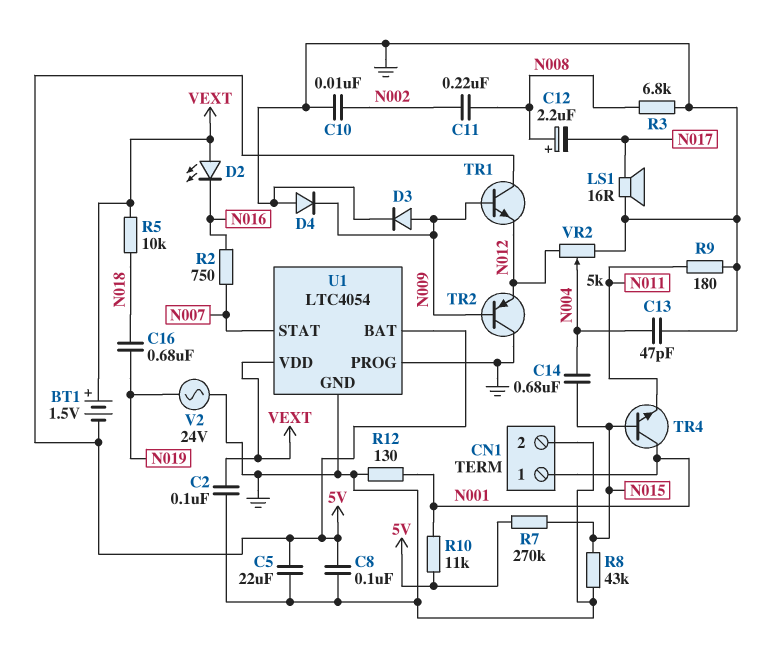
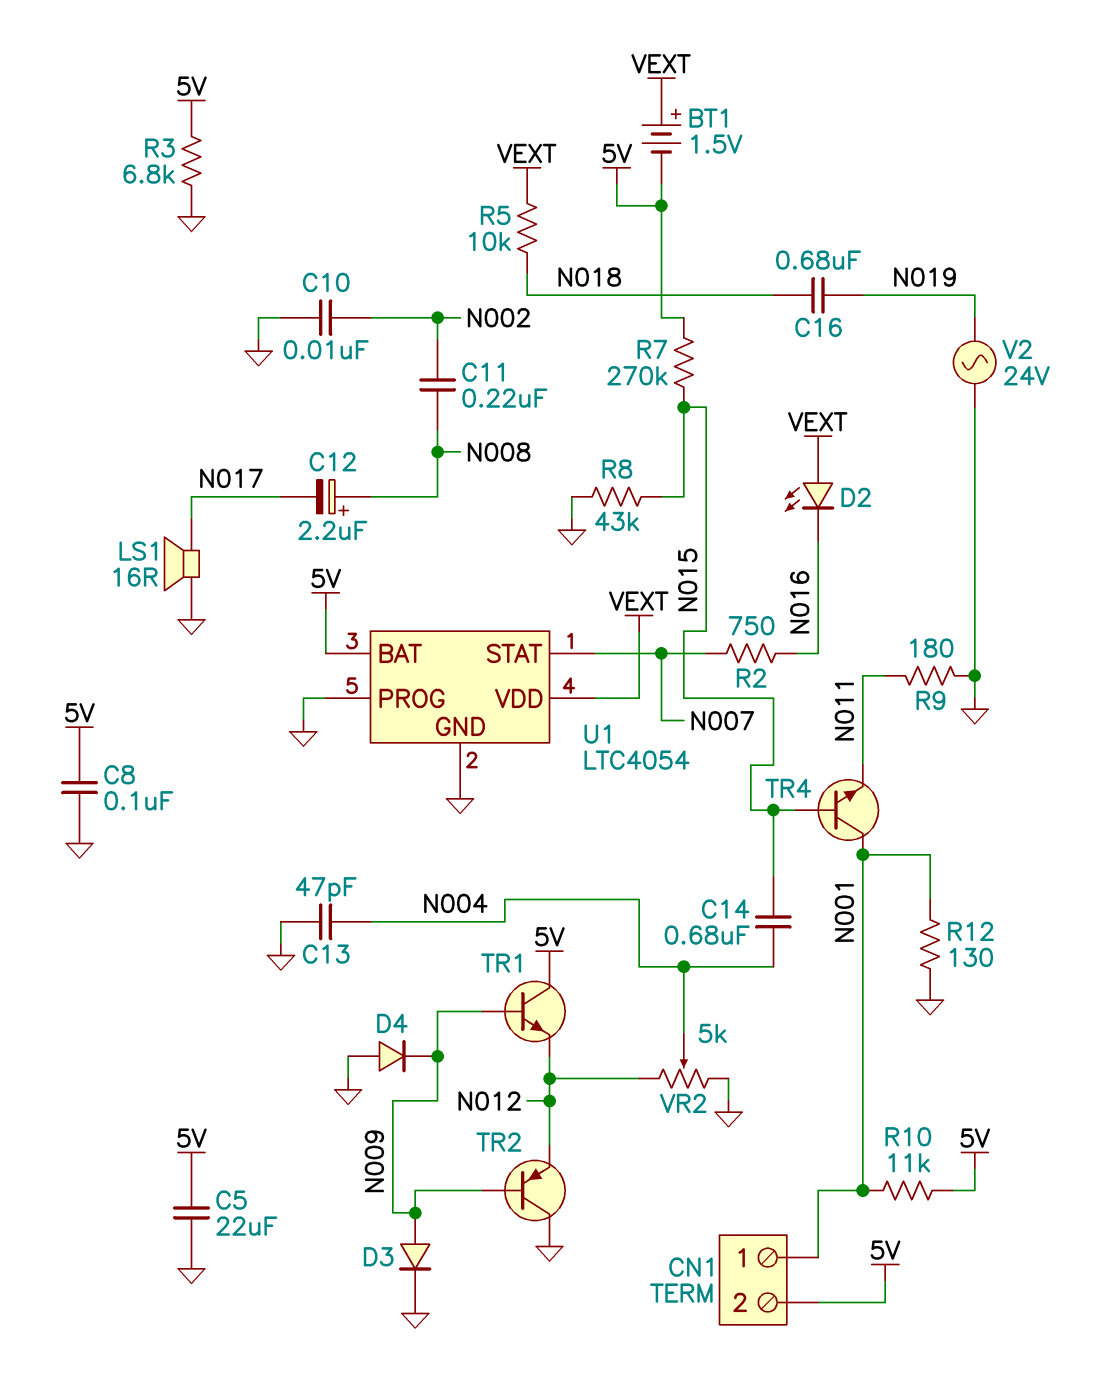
C2: 100nF (GND, VEXT) -> none
CN1 pin 2: GND -> 5V
R3: 6.8k (GND, N008) -> 6.8k (5V, GND)

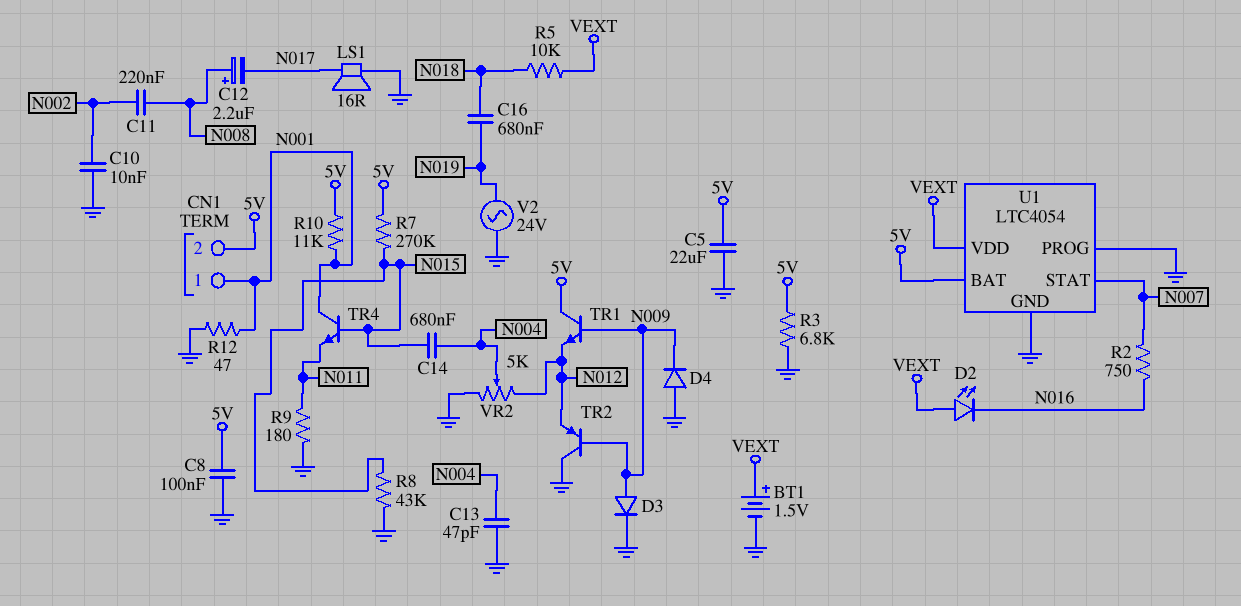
BT1: 1.5V (plus VEXT, minus 5V) -> 1.5V (plus VEXT, minus GND)
R12: 130 (GND, N001) -> 47 (GND, N001)

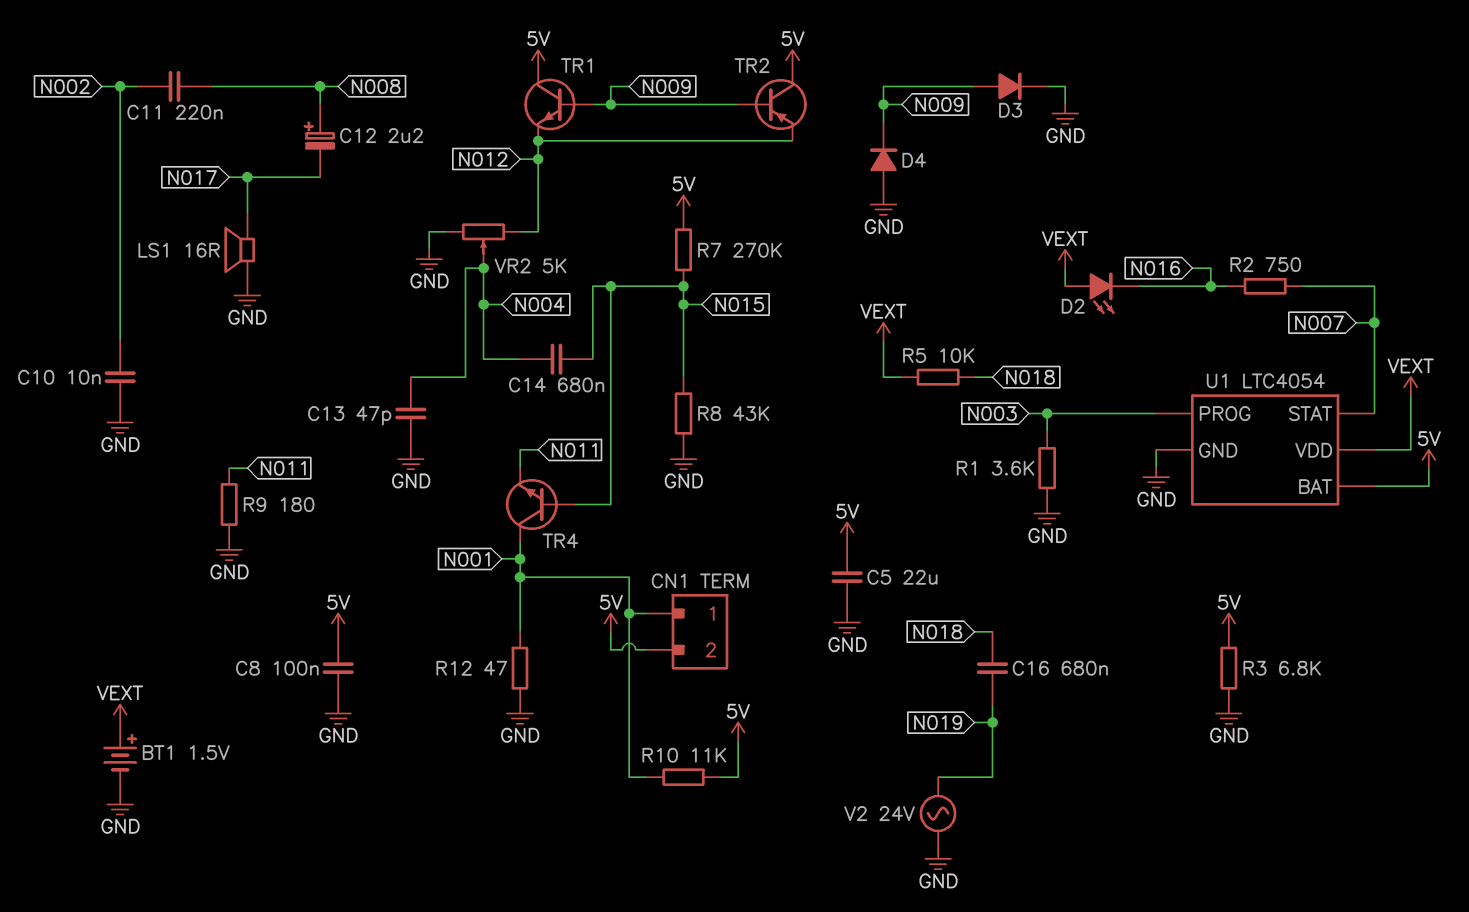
R1: none -> 3.6k (GND, N003)
TR2: PNP (B N009, C GND, E N012) -> PNP (B N009, C 5V, E N012)
U1 pin PROG: GND -> N003

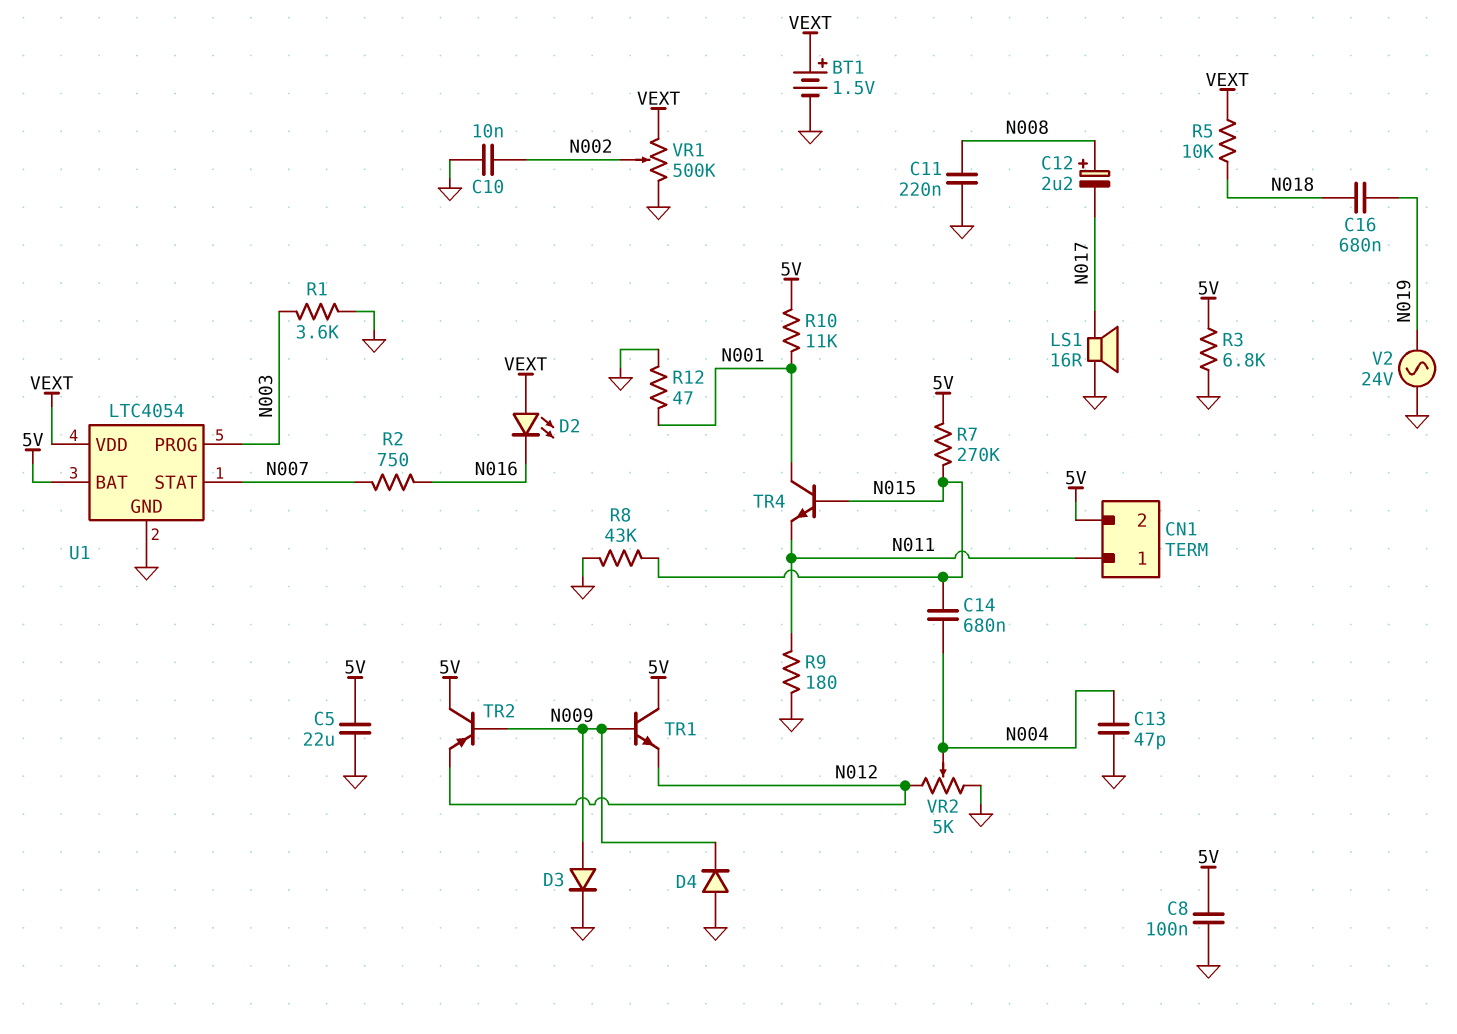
C11: 220nF (N002, N008) -> 220nF (GND, N008)
CN1 pin 1: N001 -> N011
VR1: none -> 500k (GND, VEXT, wiper N002)

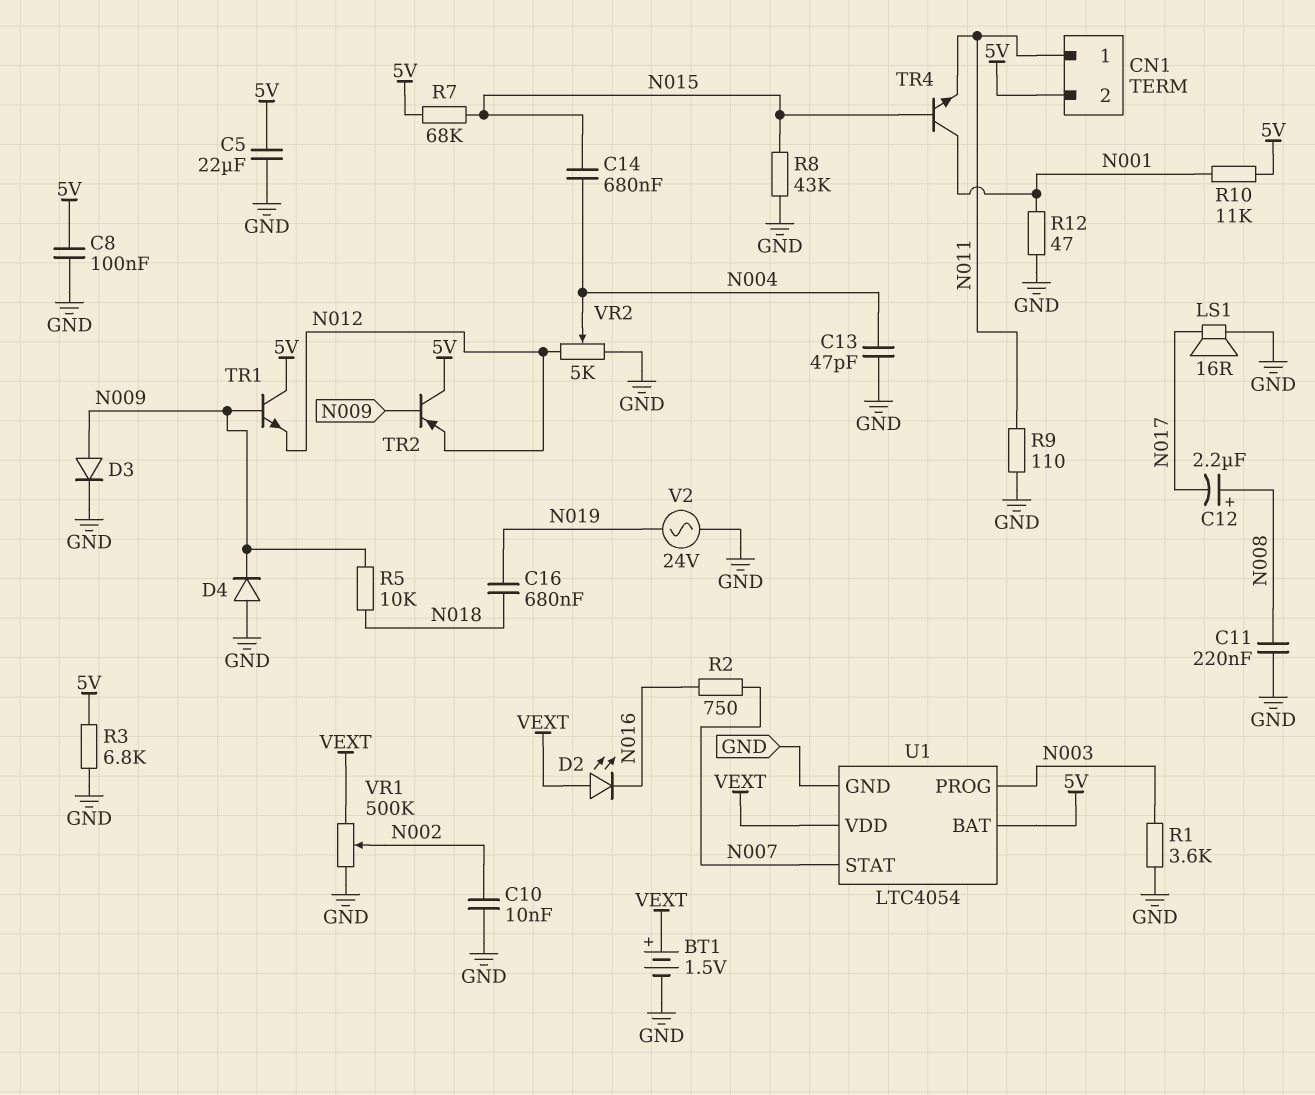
R5: 10k (N018, VEXT) -> 10k (N009, N018)
R7: 270k (5V, N015) -> 68k (5V, N015)
R9: 180 (GND, N011) -> 110 (GND, N011)

